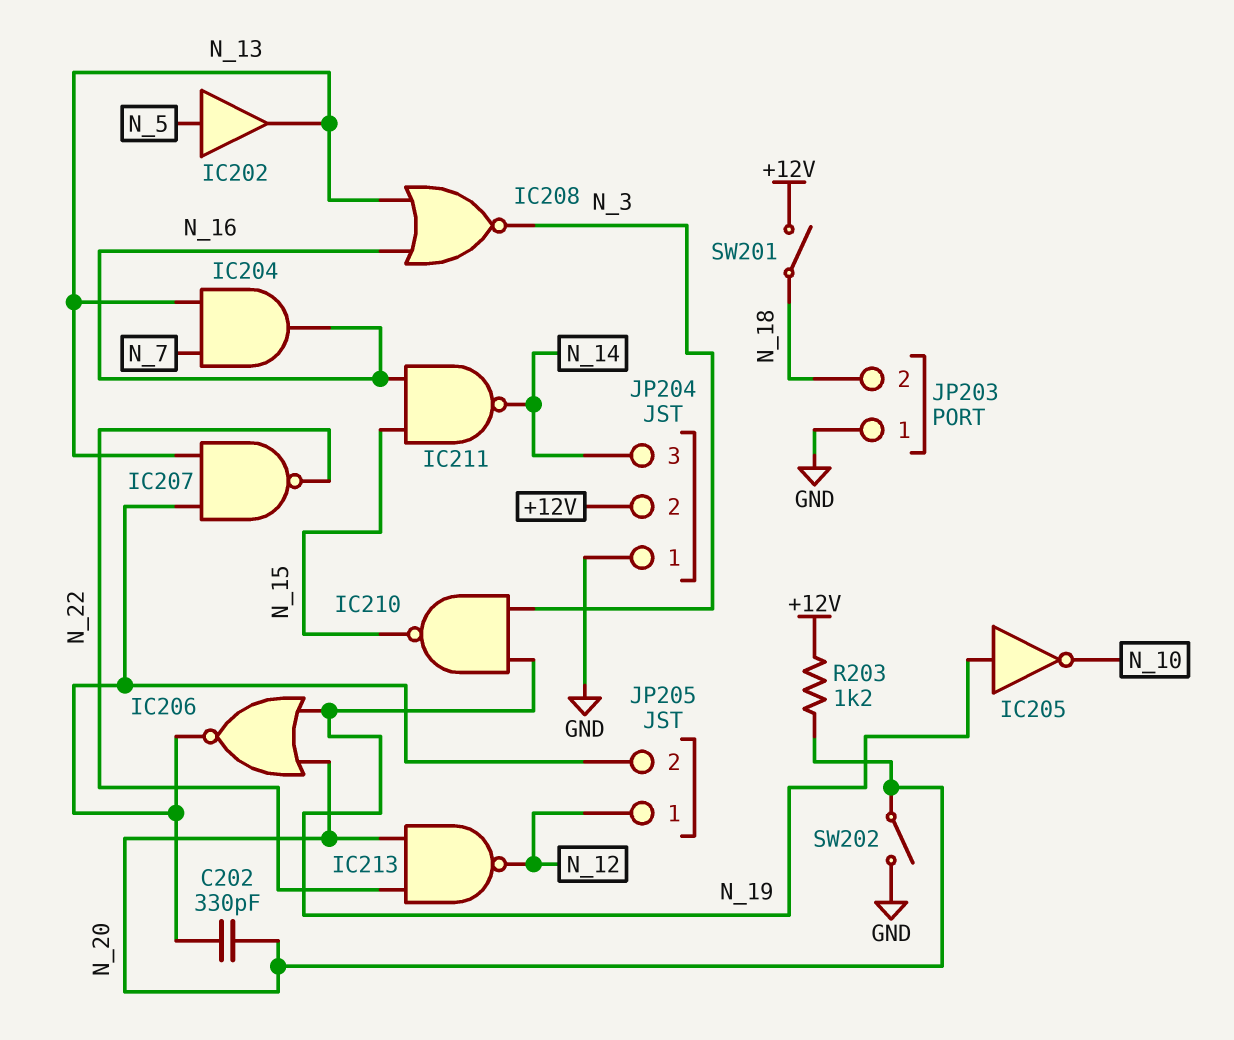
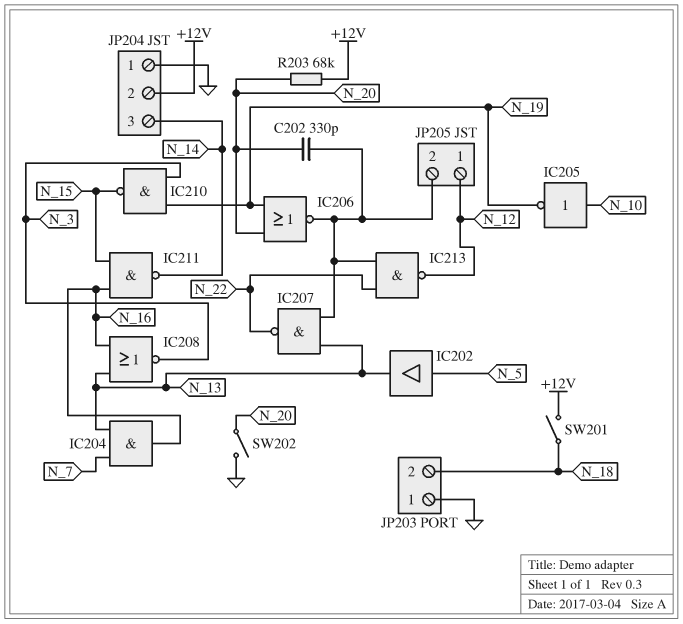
IC205: NOT (in N_19, out N_10) -> NOT (in N_10, out N_19)
IC213: NAND (in N_20, in N_22, out N_12) -> NAND (in JP205/2, in N_22, out N_12)
R203: 1.2k (+12V, N_20) -> 68k (+12V, N_20)

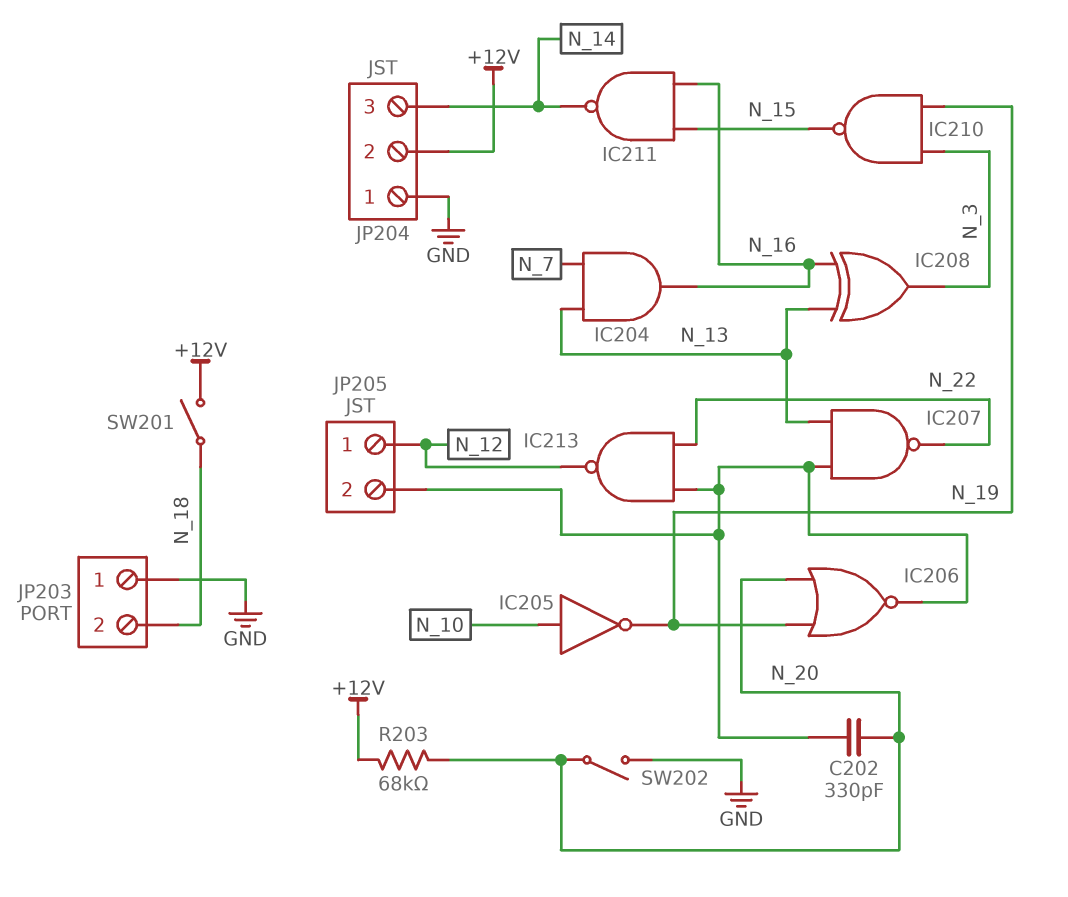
IC202: buffer (in N_5, out N_13) -> none
IC208: NOR (in N_13, in N_16, out N_3) -> XOR (in N_13, in N_16, out N_3)

